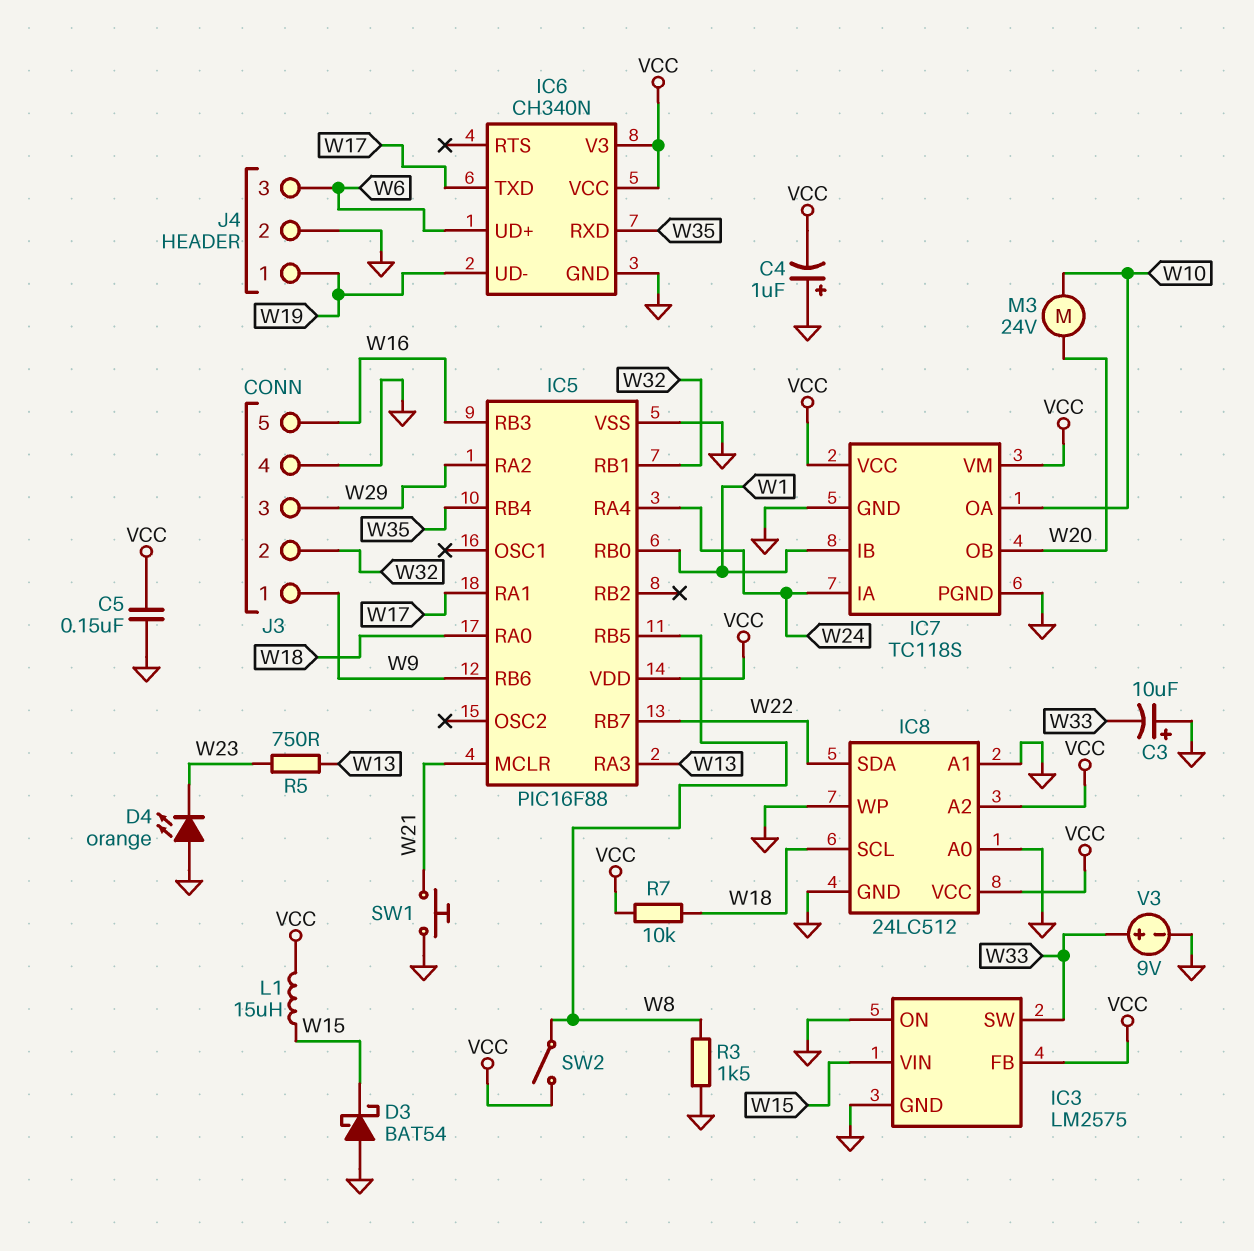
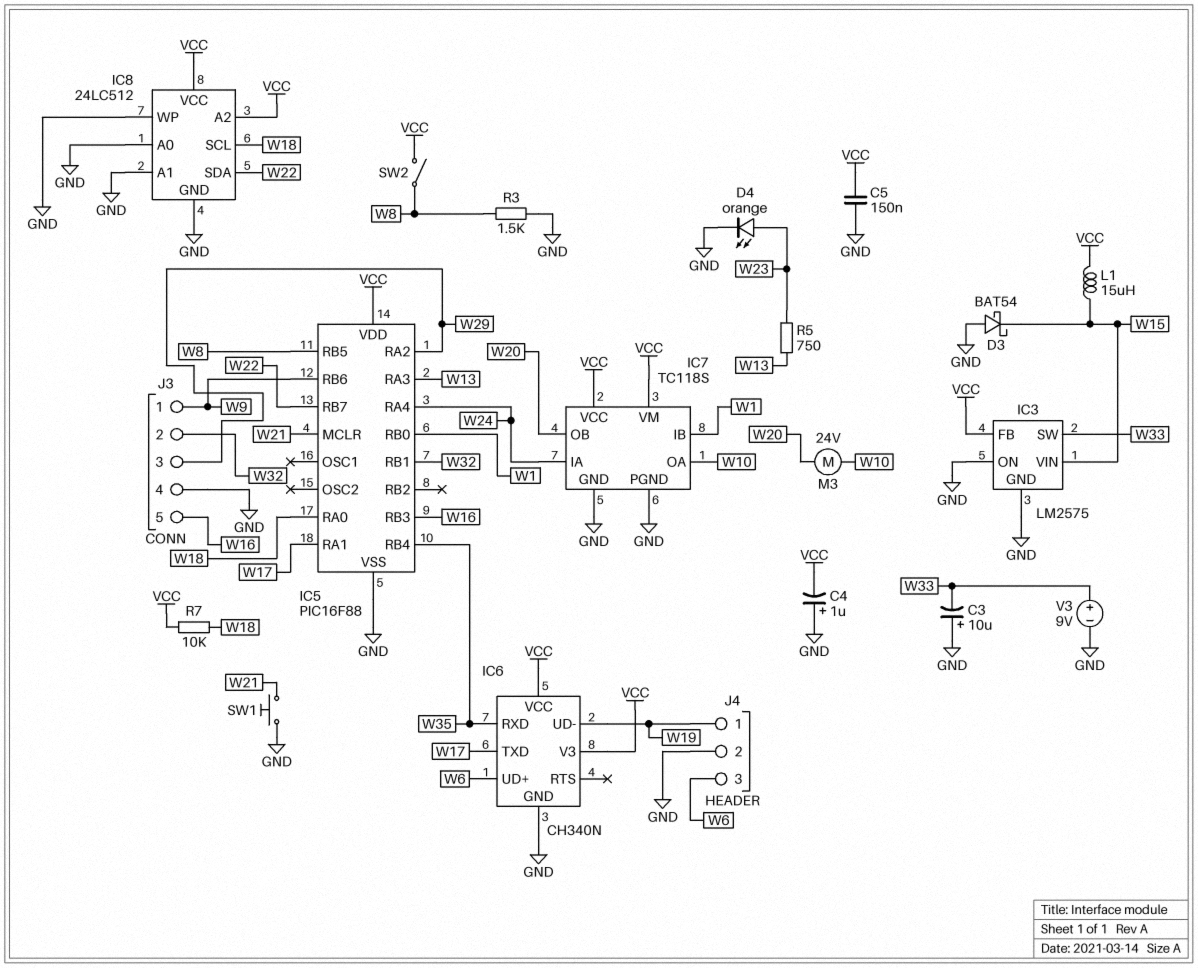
D4: LED orange (A GND, K W23) -> LED orange (A W23, K GND)

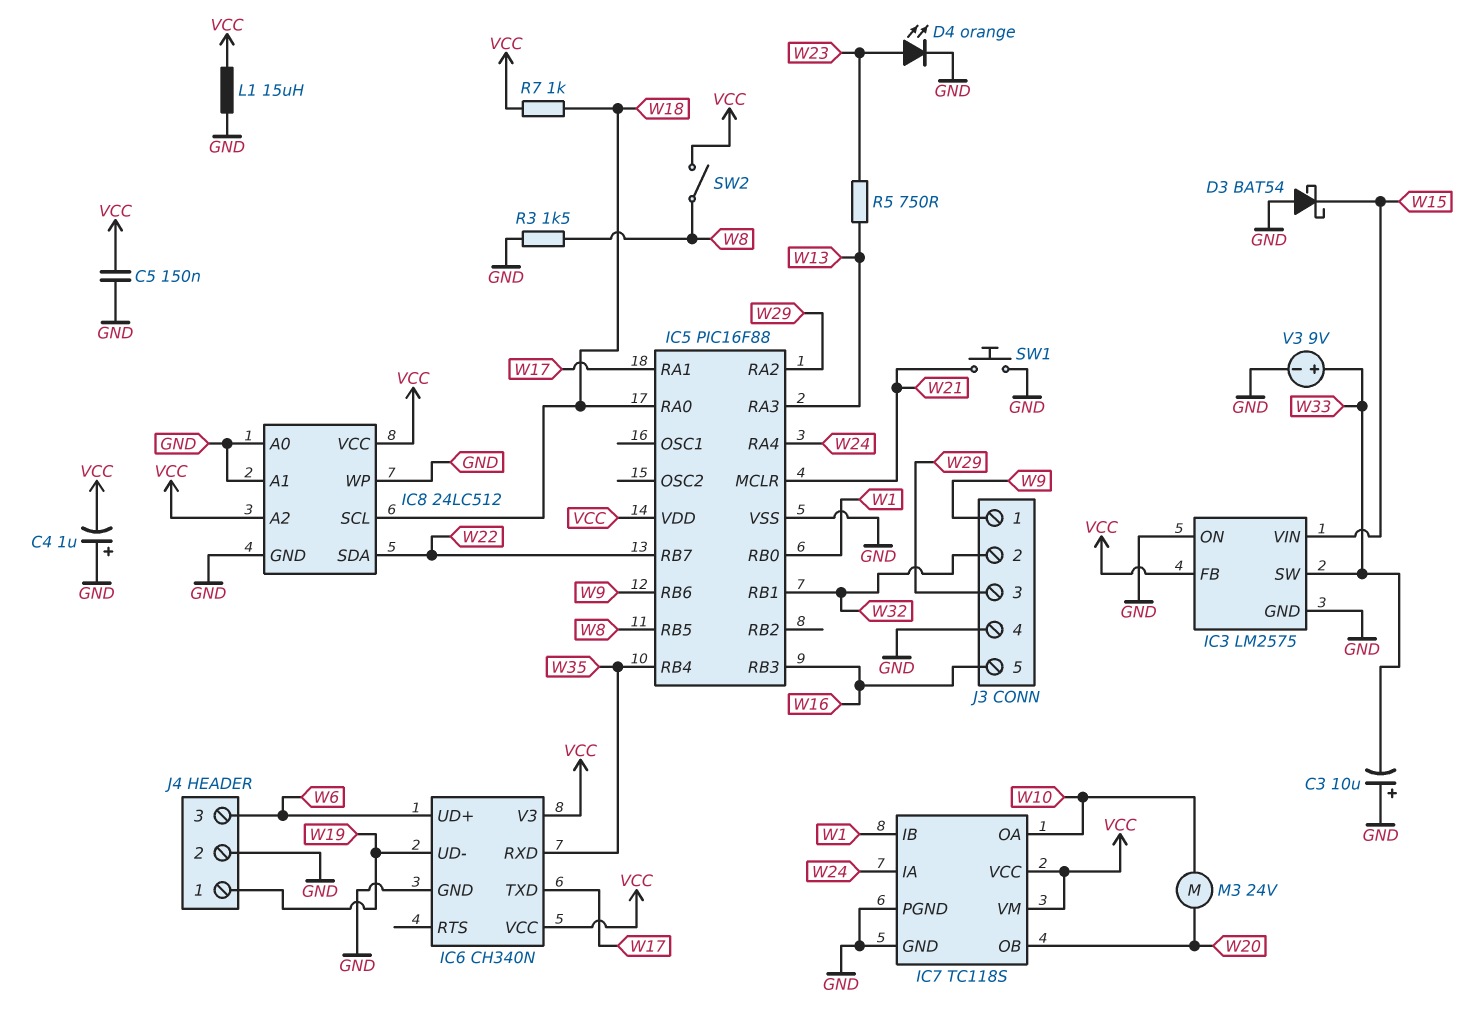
L1: 15uH (VCC, W15) -> 15uH (GND, VCC)
R7: 10k (VCC, W18) -> 1k (VCC, W18)

